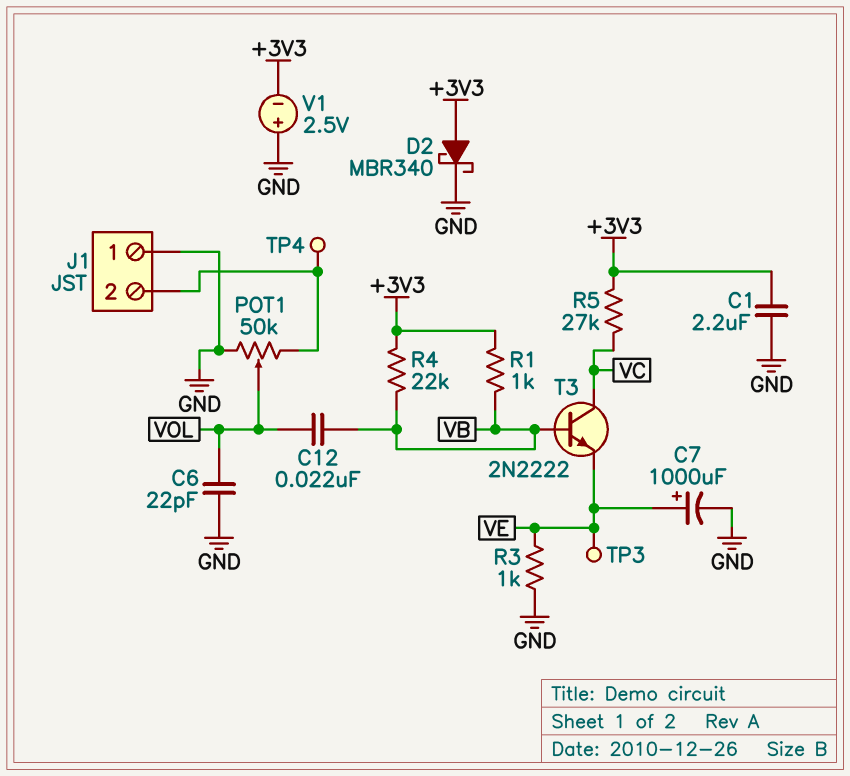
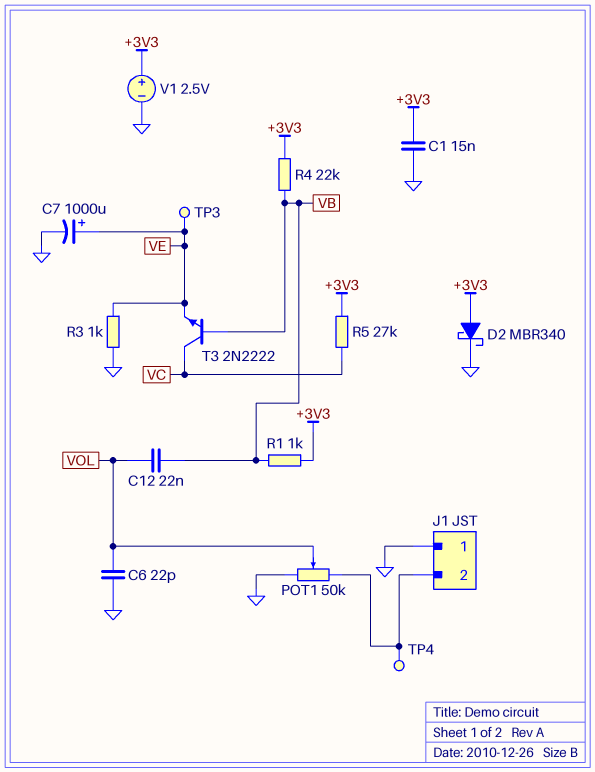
C1: 2.2uF (+3V3, GND) -> 15nF (+3V3, GND)
V1: 2.5V (plus GND, minus +3V3) -> 2.5V (plus +3V3, minus GND)

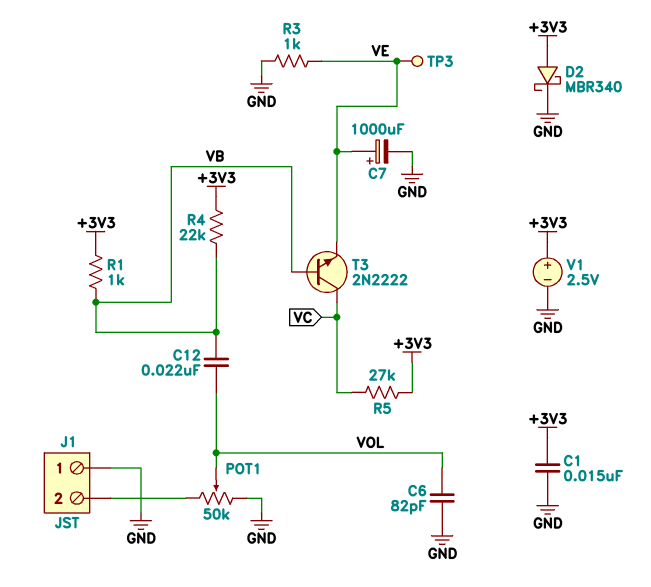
C6: 22pF (GND, VOL) -> 82pF (GND, VOL)
TP4: test point (J1/2) -> none

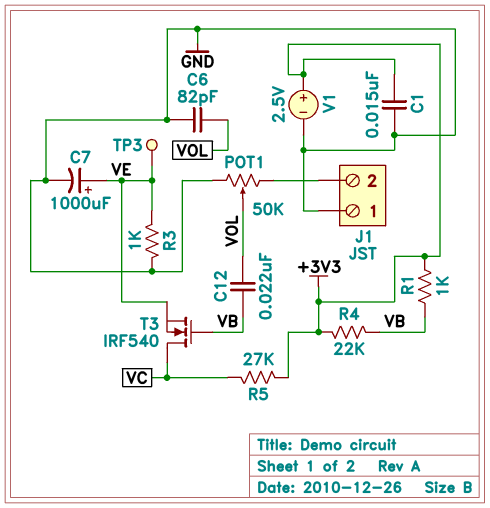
D2: schottky MBR340 (A +3V3, K GND) -> none
T3: NPN 2N2222 (B VB, C VC, E VE) -> NMOS IRF540 (G VB, D VC, S VE)

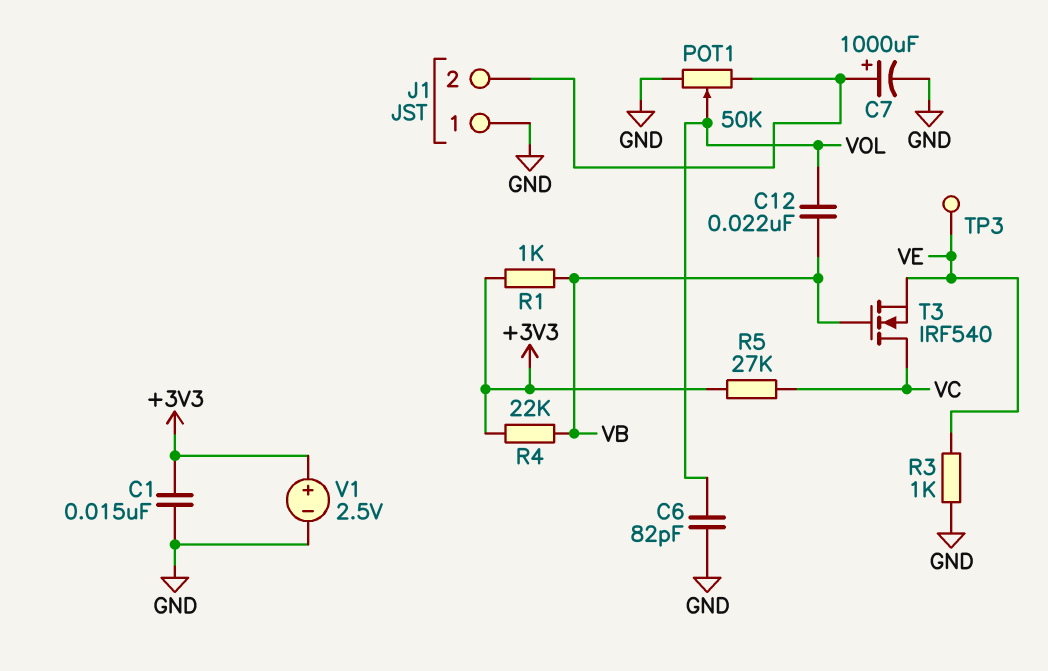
C7: 1000uF (plus VE, minus GND) -> 1000uF (plus J1/2, minus GND)

